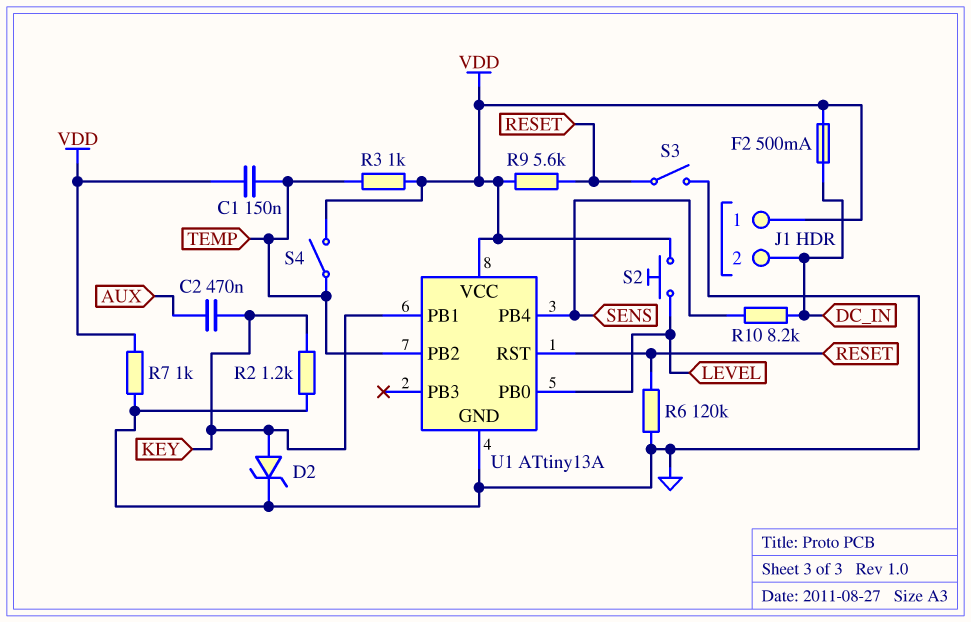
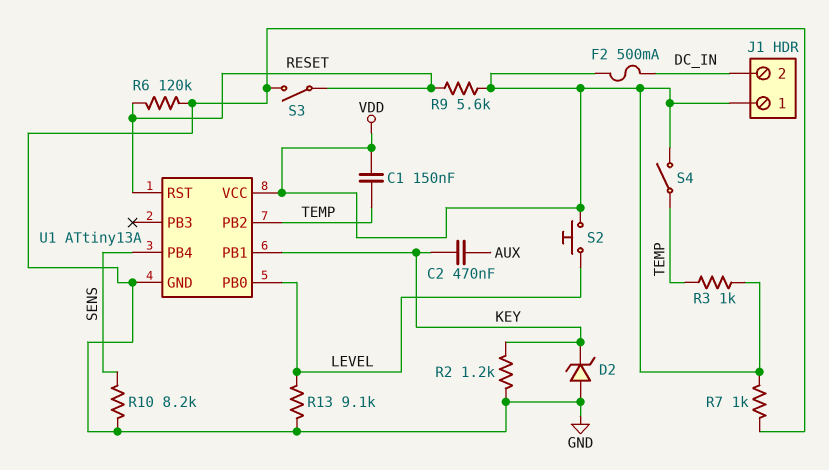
D2: zener (A KEY, K GND) -> zener (A GND, K KEY)
R10: 8.2k (DC_IN, SENS) -> 8.2k (GND, SENS)
R13: none -> 9.1k (GND, LEVEL)

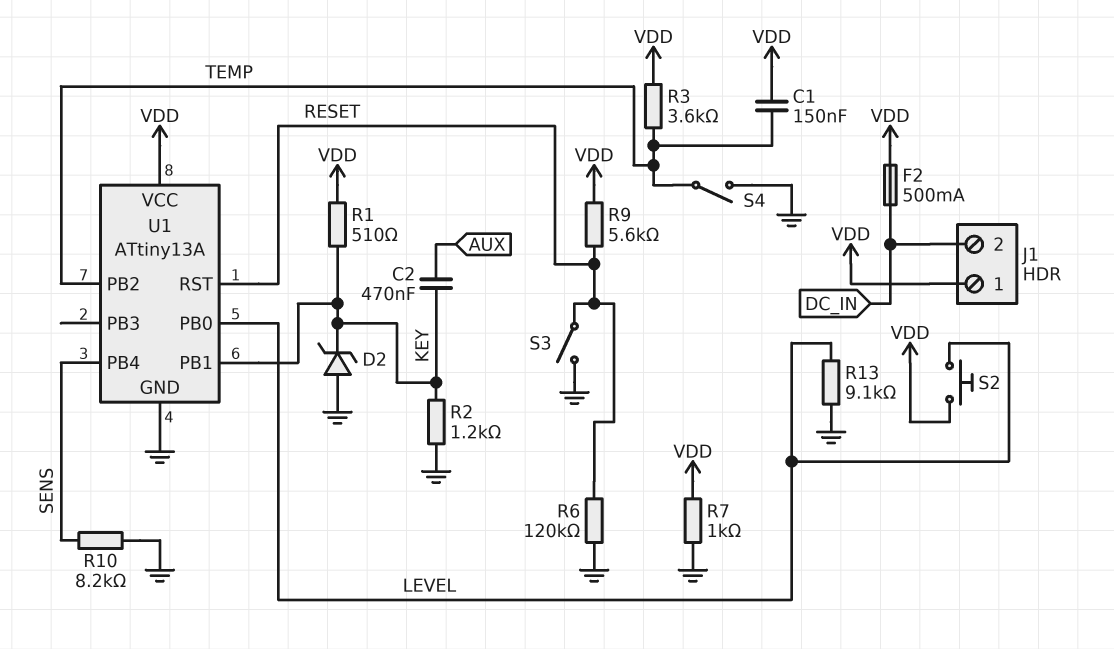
R1: none -> 510 (KEY, VDD)
R3: 1k (TEMP, VDD) -> 3.6k (TEMP, VDD)
S4: switch (TEMP, VDD) -> switch (GND, TEMP)

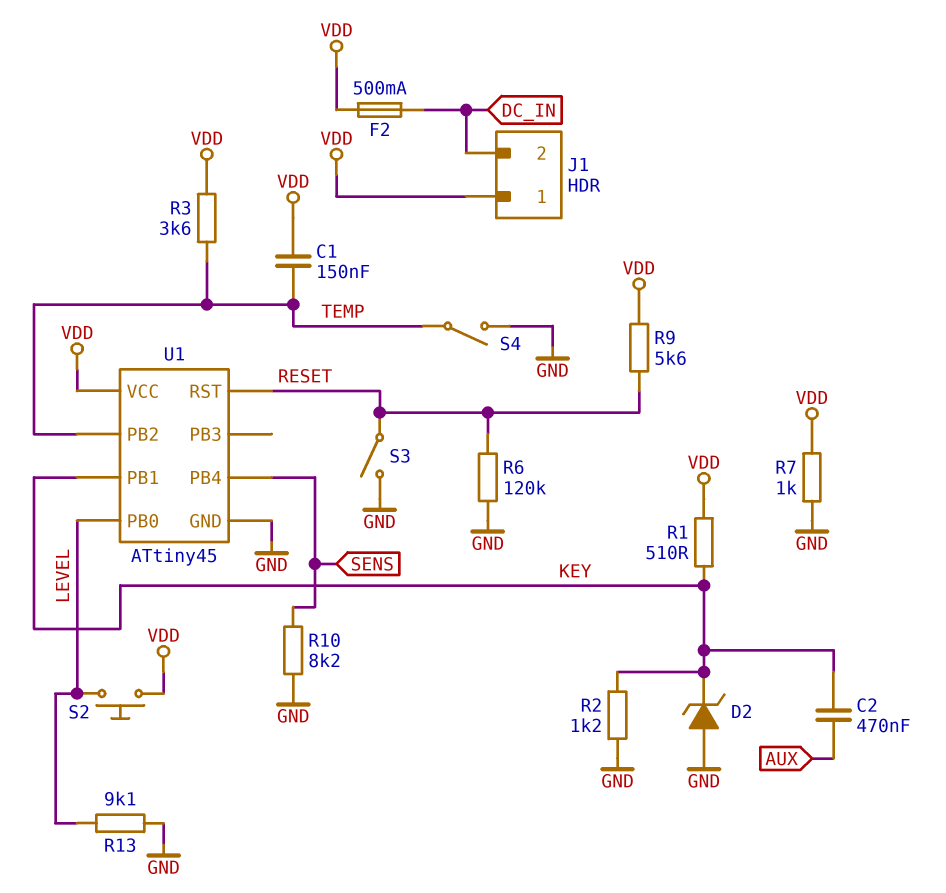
U1: ATtiny13A -> ATtiny45

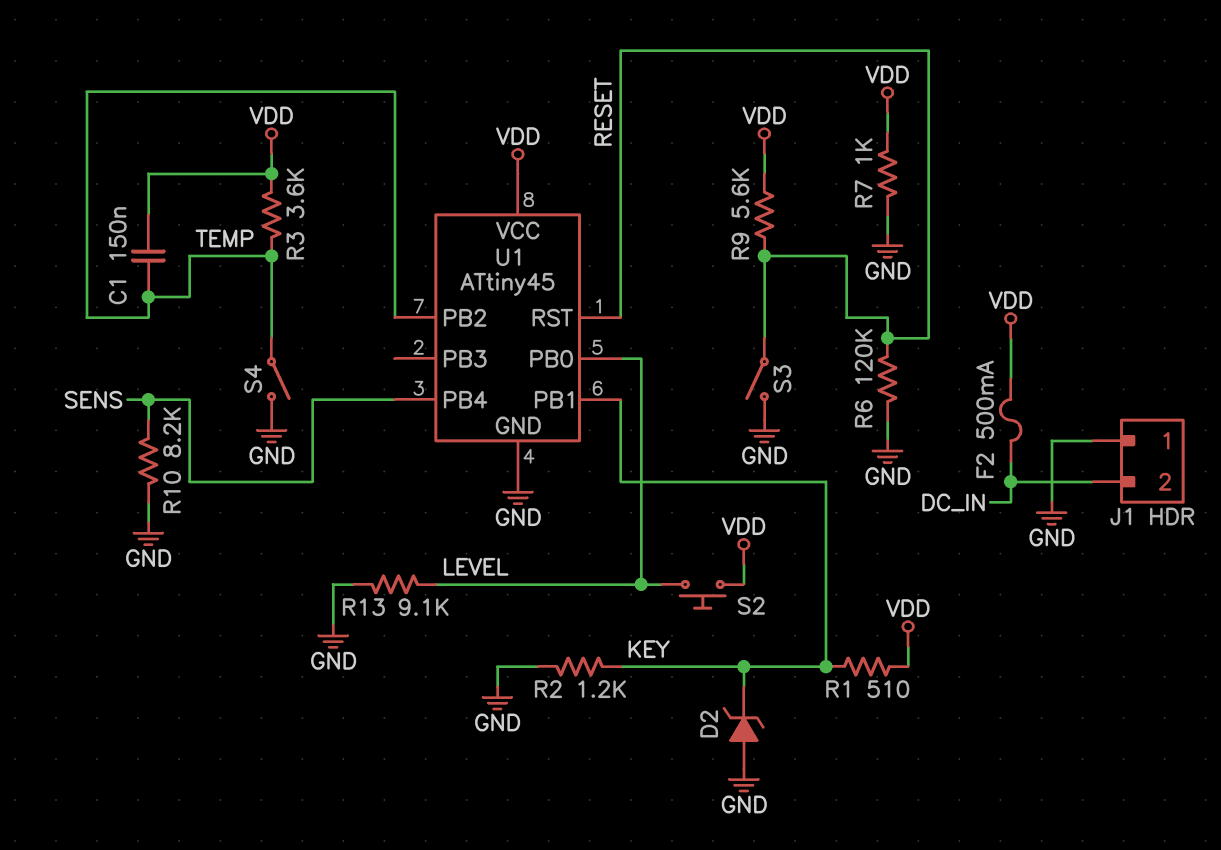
C2: 470nF (AUX, KEY) -> none
J1 pin 1: VDD -> GND

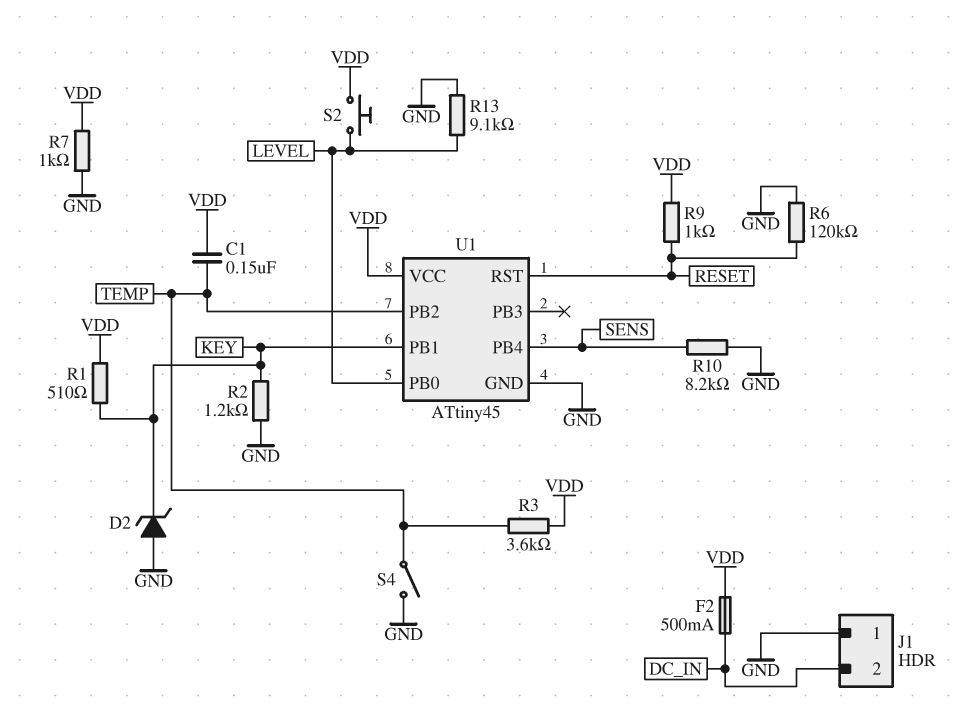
R9: 5.6k (RESET, VDD) -> 1k (RESET, VDD)
S3: switch (GND, RESET) -> none

